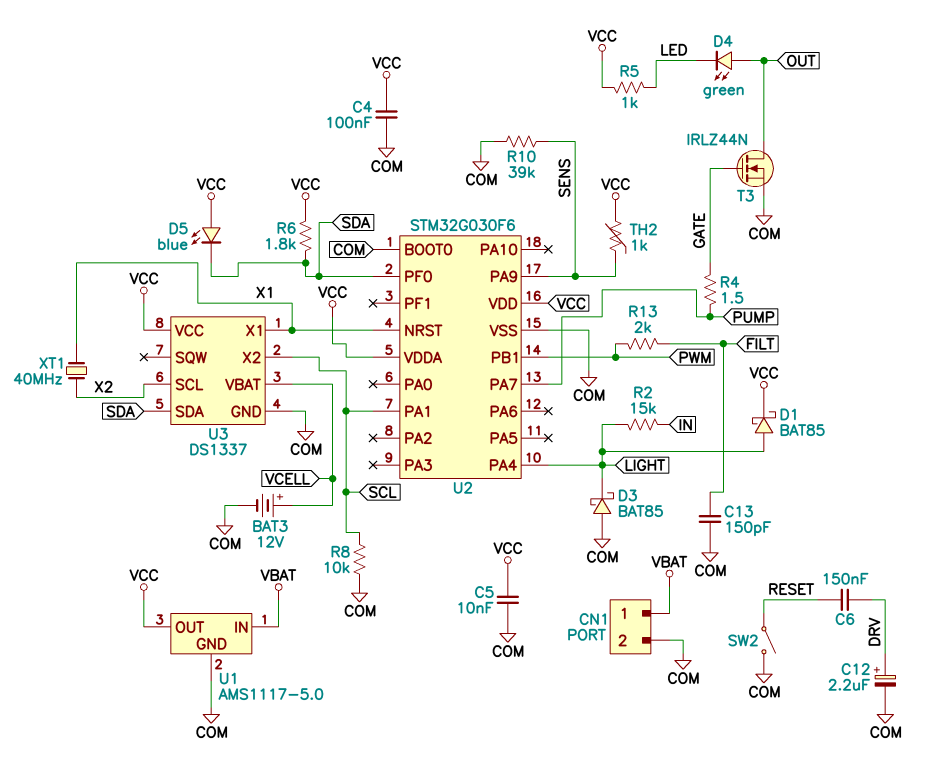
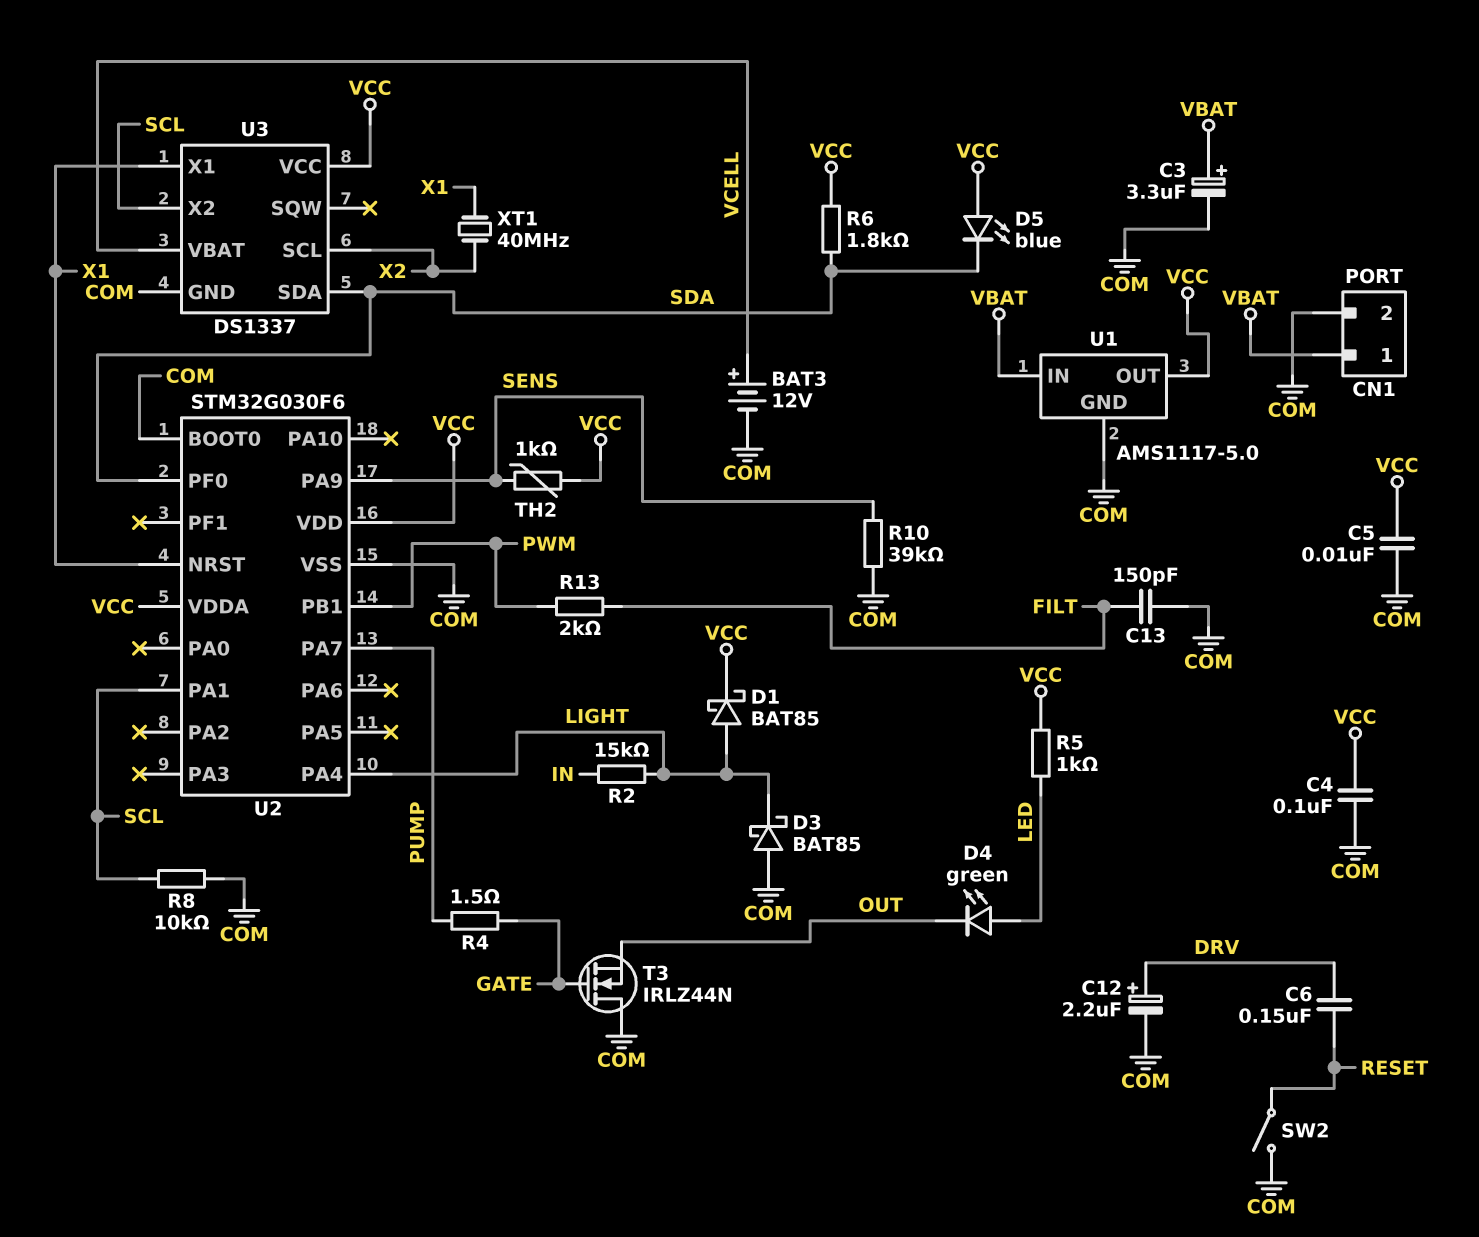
C3: none -> 3.3uF (plus VBAT, minus COM)
D4: LED green (A OUT, K LED) -> LED green (A LED, K OUT)
T3: NMOS IRLZ44N (G GATE, D OUT, S COM) -> NMOS IRLZ44N (G GATE, D COM, S OUT)

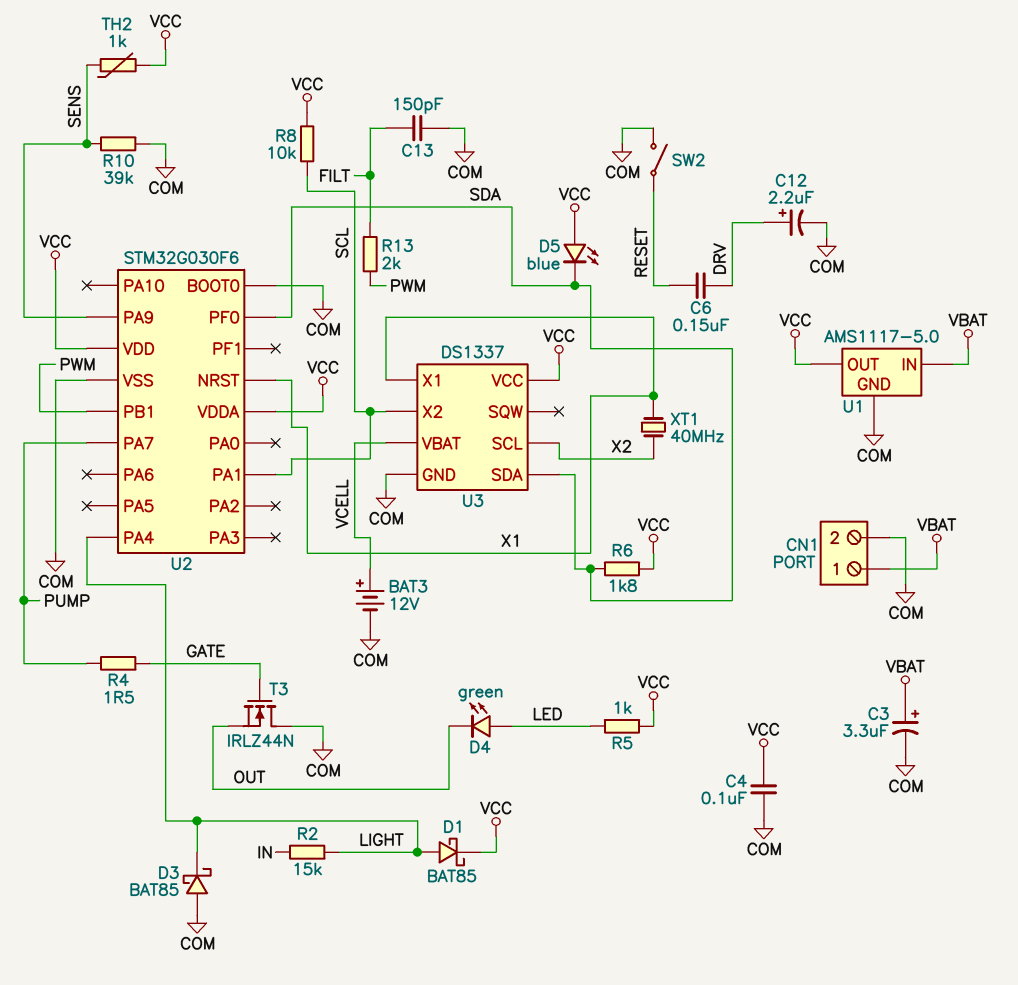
C5: 10nF (COM, VCC) -> none
R8: 10k (COM, SCL) -> 10k (SCL, VCC)

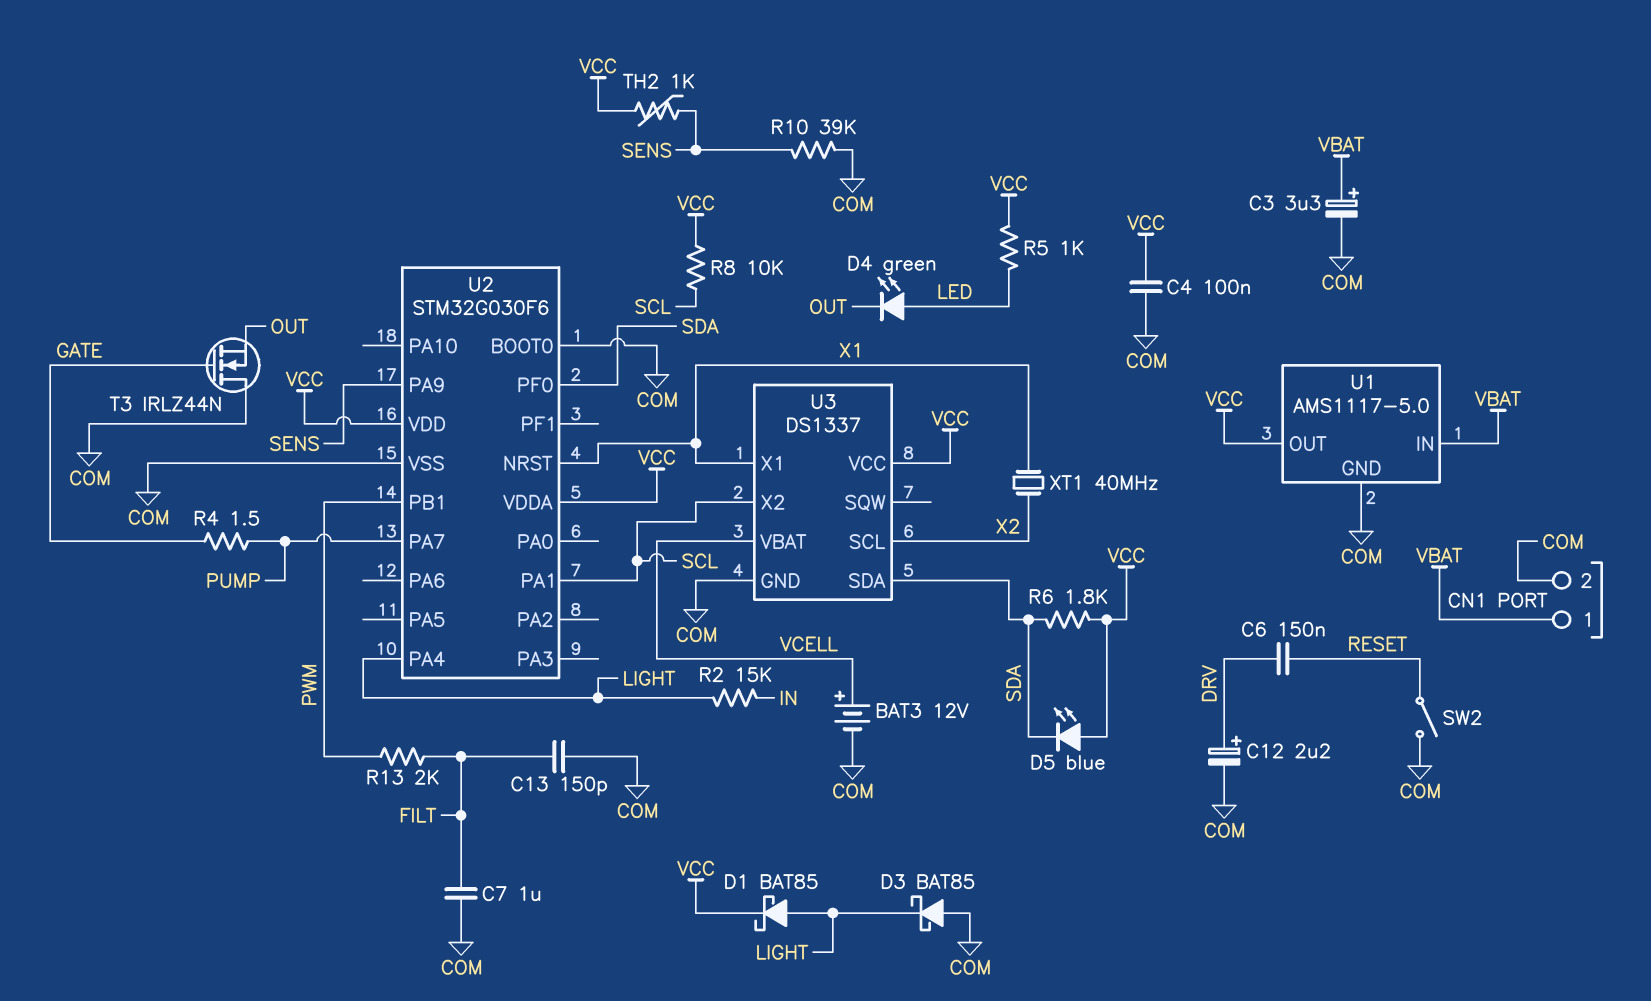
C7: none -> 1uF (COM, FILT)

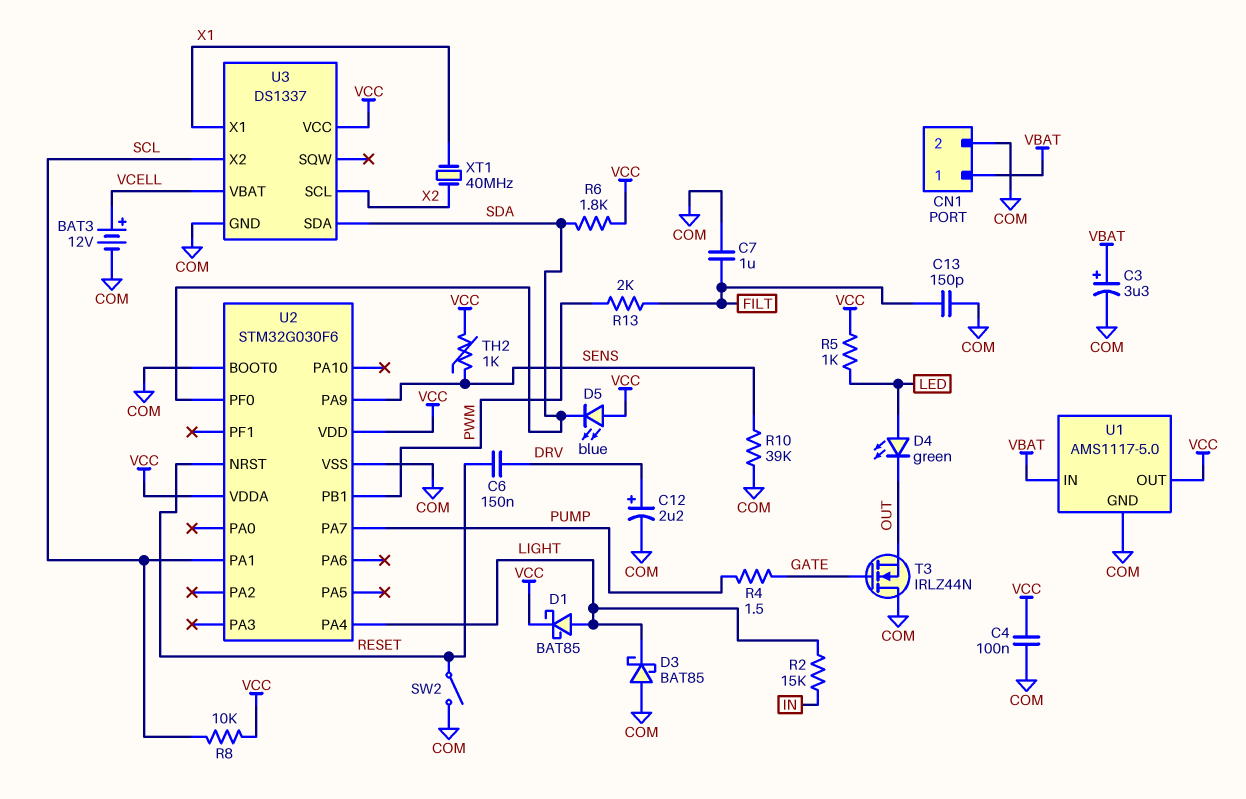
U2 pin NRST: X1 -> RESET

